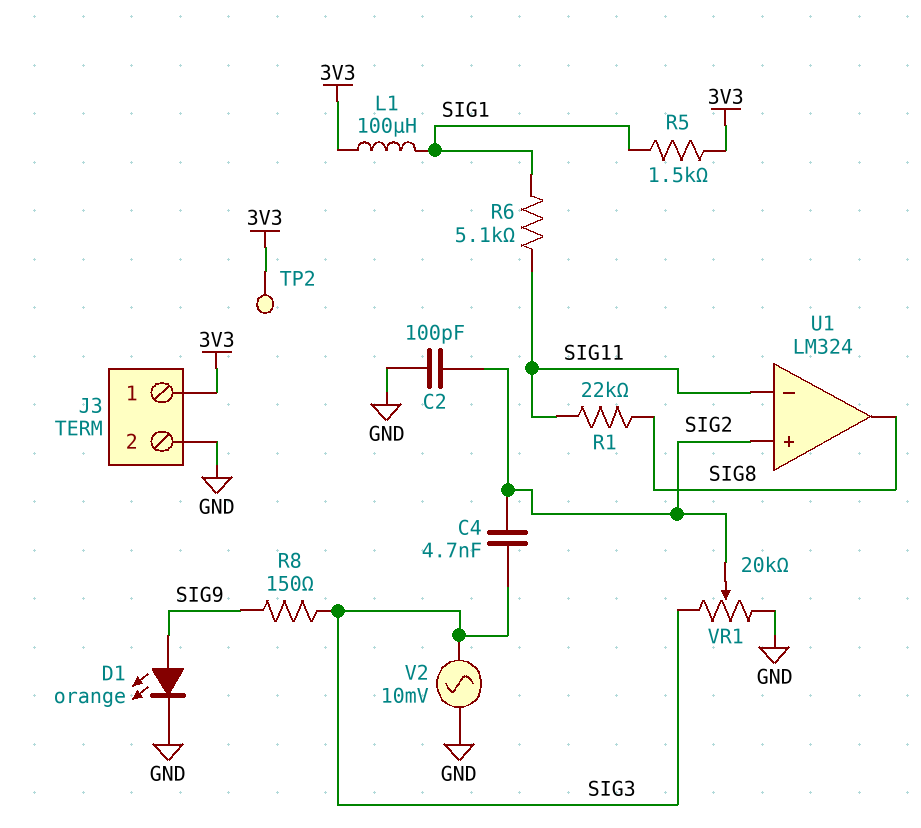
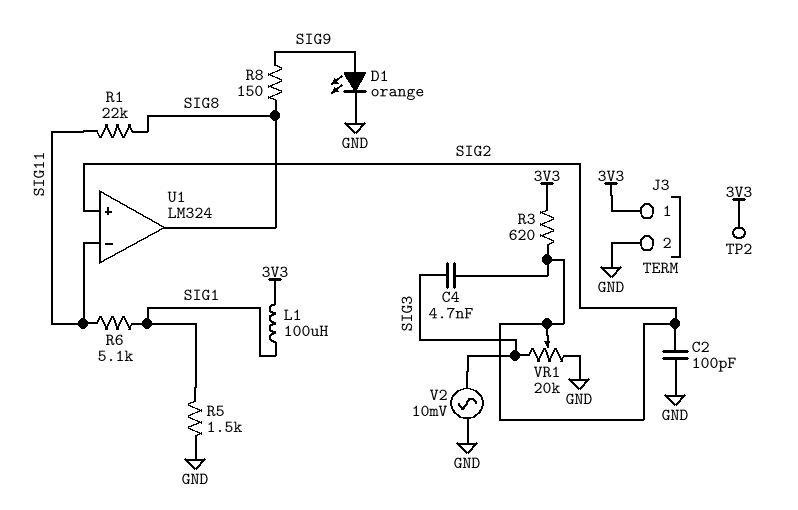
R3: none -> 620 (3V3, SIG2)
R5: 1.5k (3V3, SIG1) -> 1.5k (GND, SIG1)
R8: 150 (SIG3, SIG9) -> 150 (SIG8, SIG9)

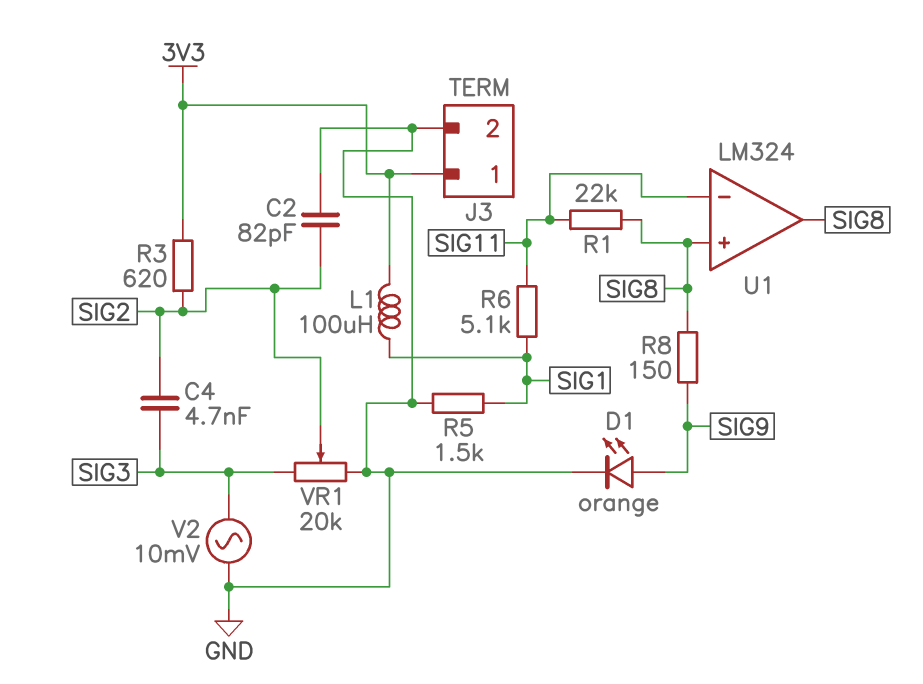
C2: 100pF (GND, SIG2) -> 82pF (GND, SIG2)
TP2: test point (3V3) -> none
U1 pin in+: SIG2 -> SIG8

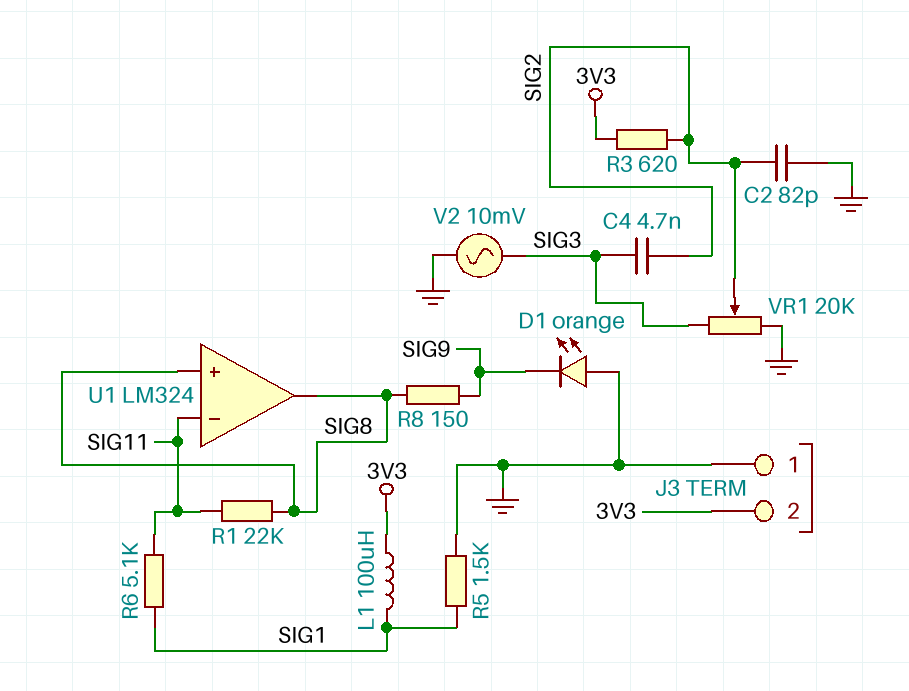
D1: LED orange (A SIG9, K GND) -> LED orange (A GND, K SIG9)
J3 pin 1: 3V3 -> GND
J3 pin 2: GND -> 3V3

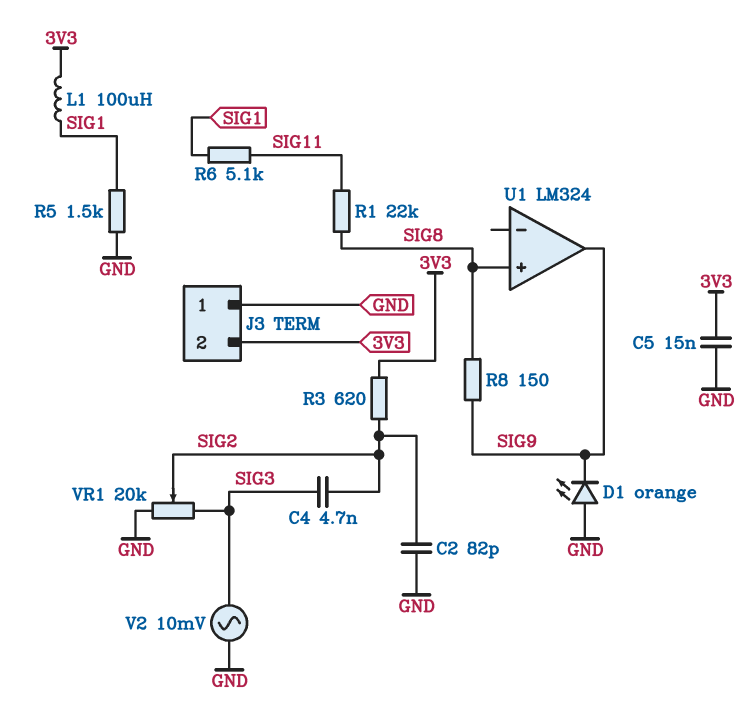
C5: none -> 15nF (3V3, GND)
U1 pin in-: SIG11 -> none
U1 pin out: SIG8 -> SIG9

